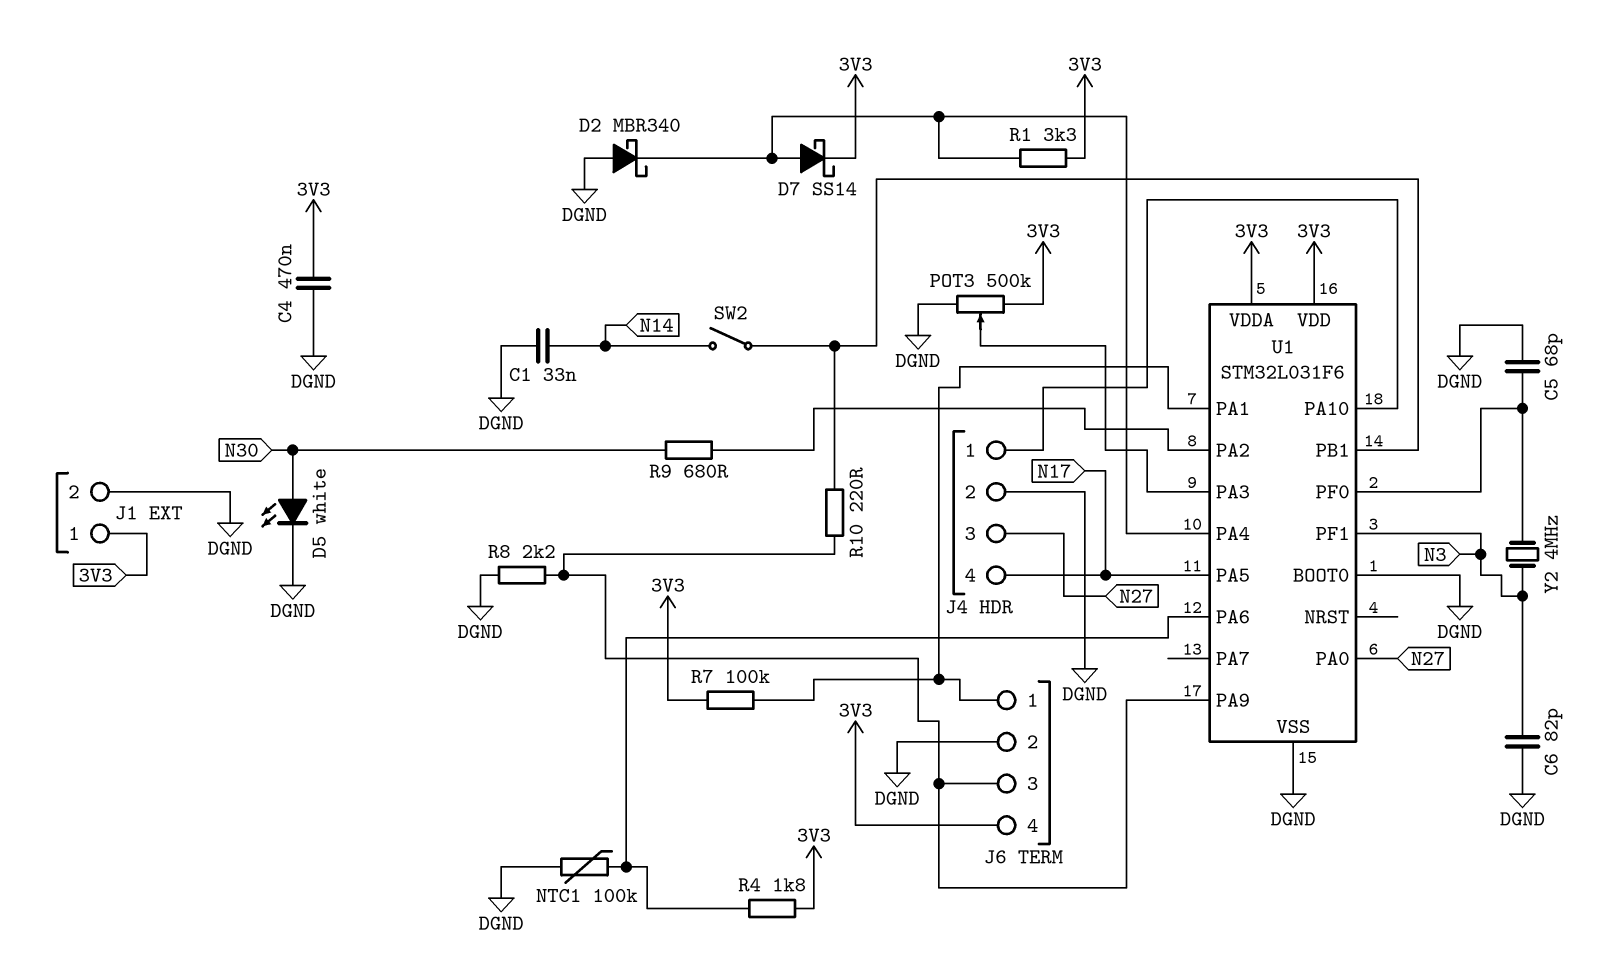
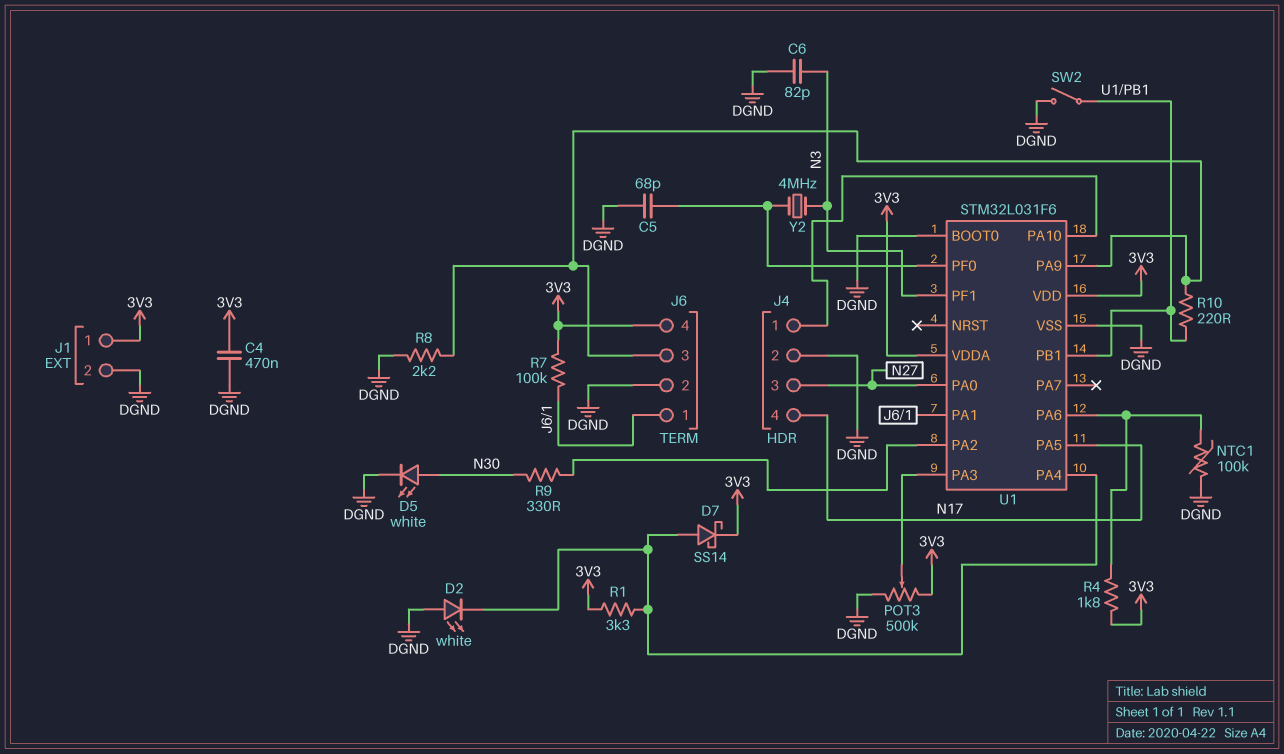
C1: 33nF (DGND, N14) -> none
D2: schottky MBR340 (A DGND, K U1/PA4) -> LED white (A DGND, K U1/PA4)
R9: 680 (N30, U1/PA2) -> 330 (N30, U1/PA2)
SW2: switch (N14, U1/PB1) -> switch (DGND, U1/PB1)

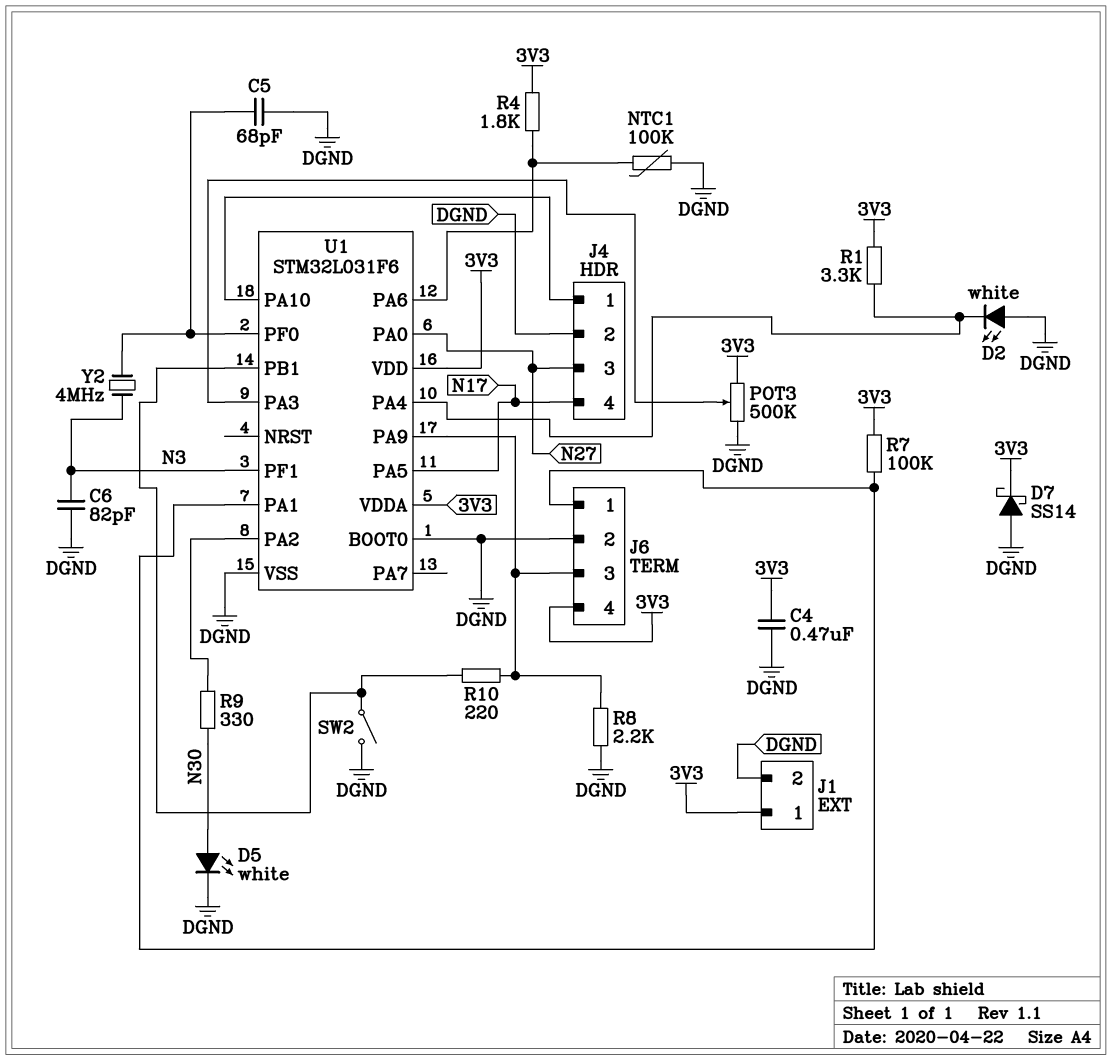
D7: schottky SS14 (A U1/PA4, K 3V3) -> schottky SS14 (A DGND, K 3V3)

